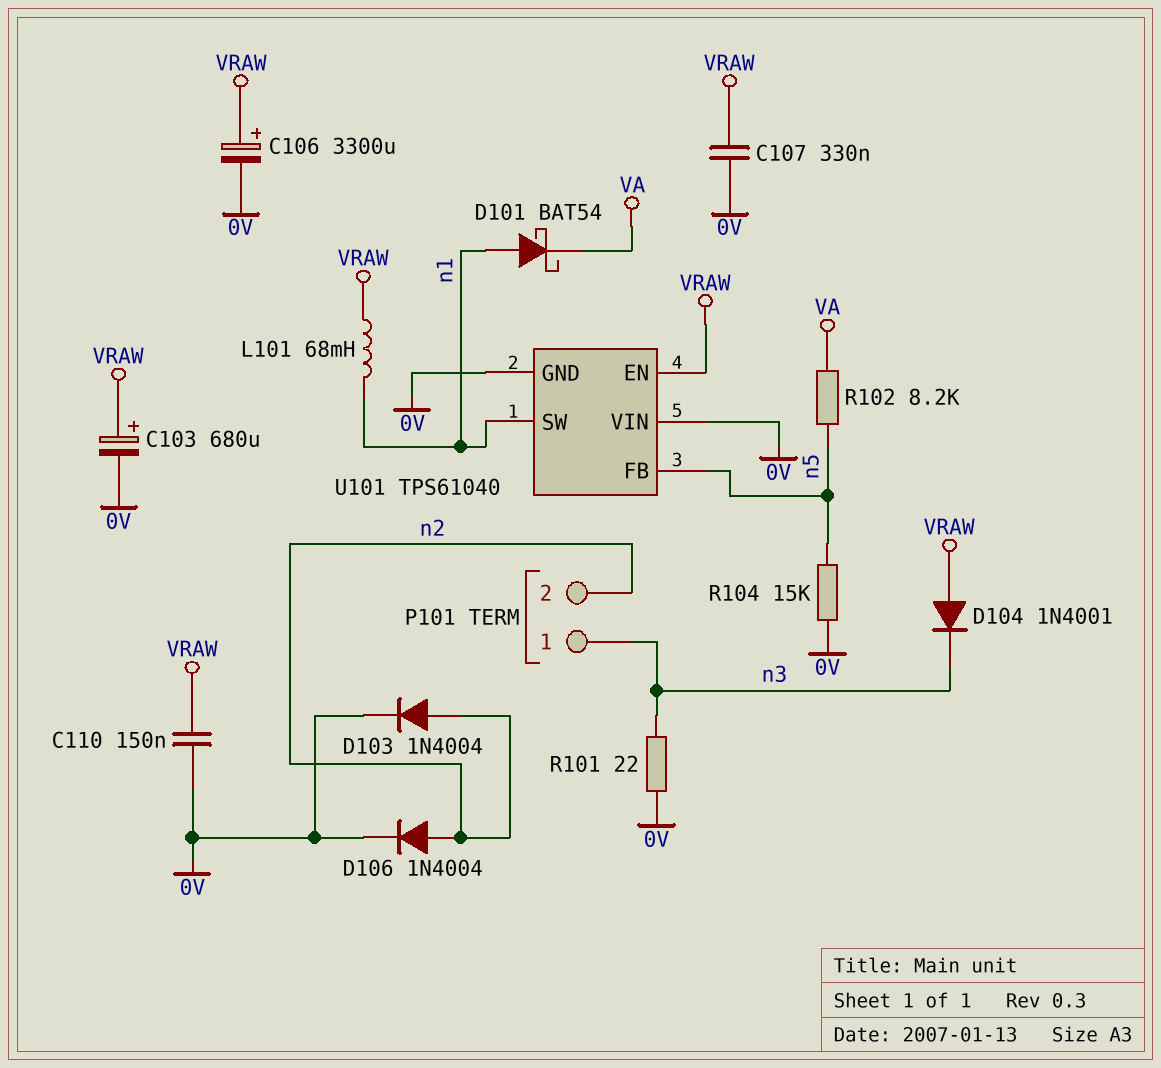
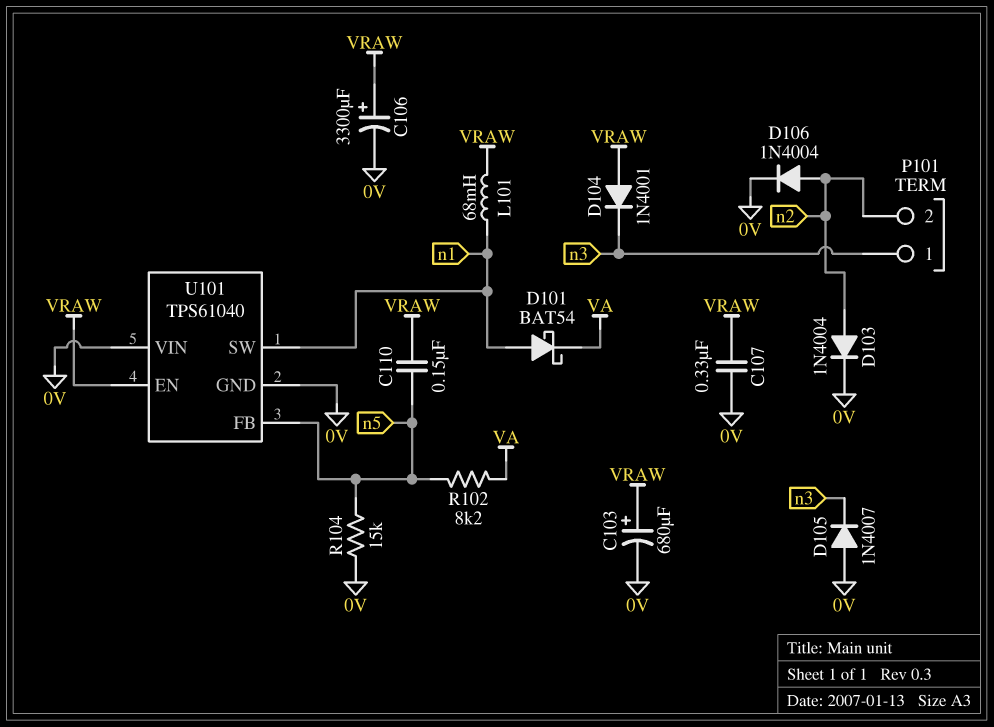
C110: 150nF (0V, VRAW) -> 150nF (VRAW, n5)
D105: none -> diode 1N4007 (A 0V, K n3)
R101: 22 (0V, n3) -> none

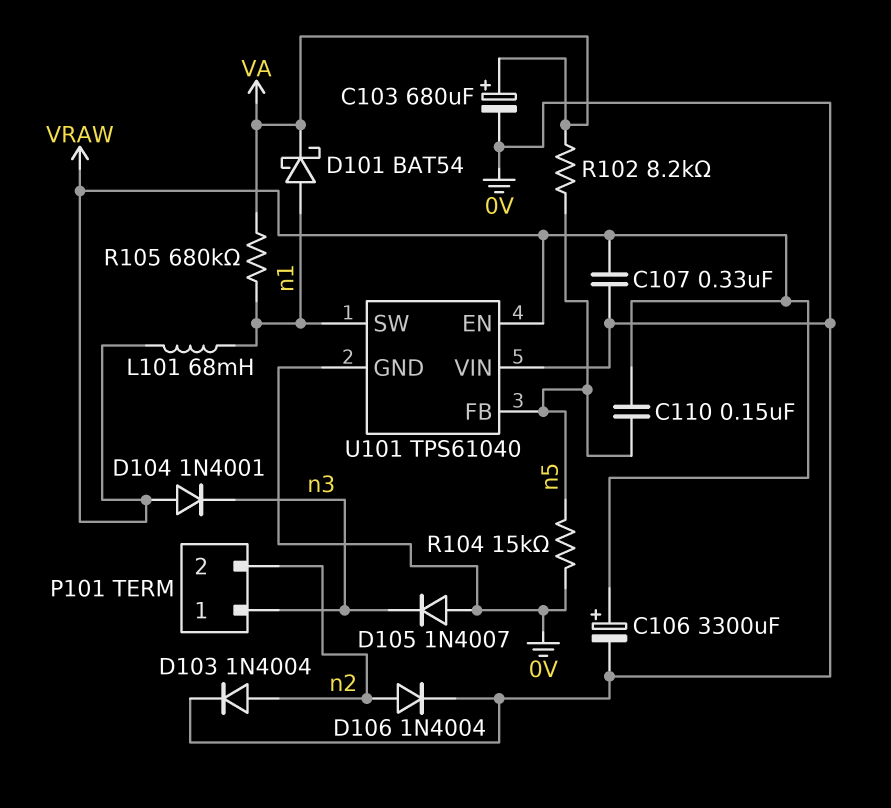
C103: 680uF (plus VRAW, minus 0V) -> 680uF (plus VA, minus 0V)
R105: none -> 680k (VA, n1)

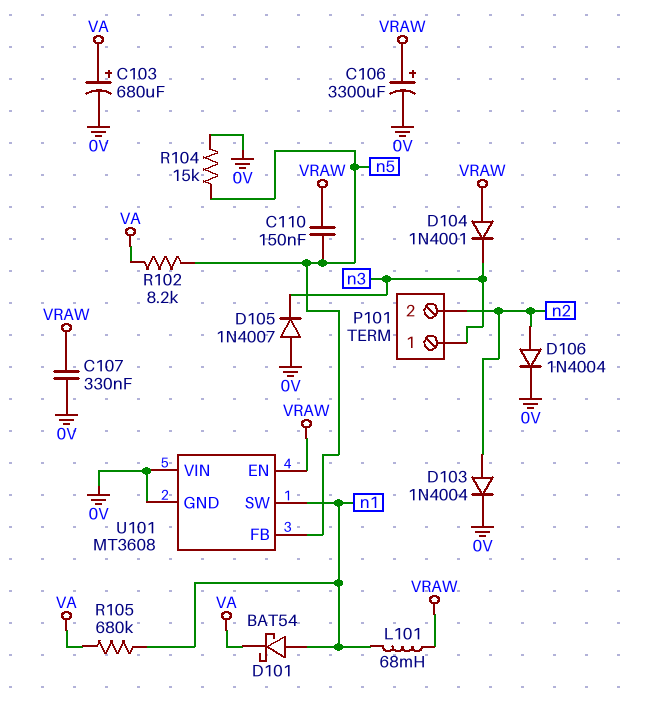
U101: TPS61040 -> MT3608

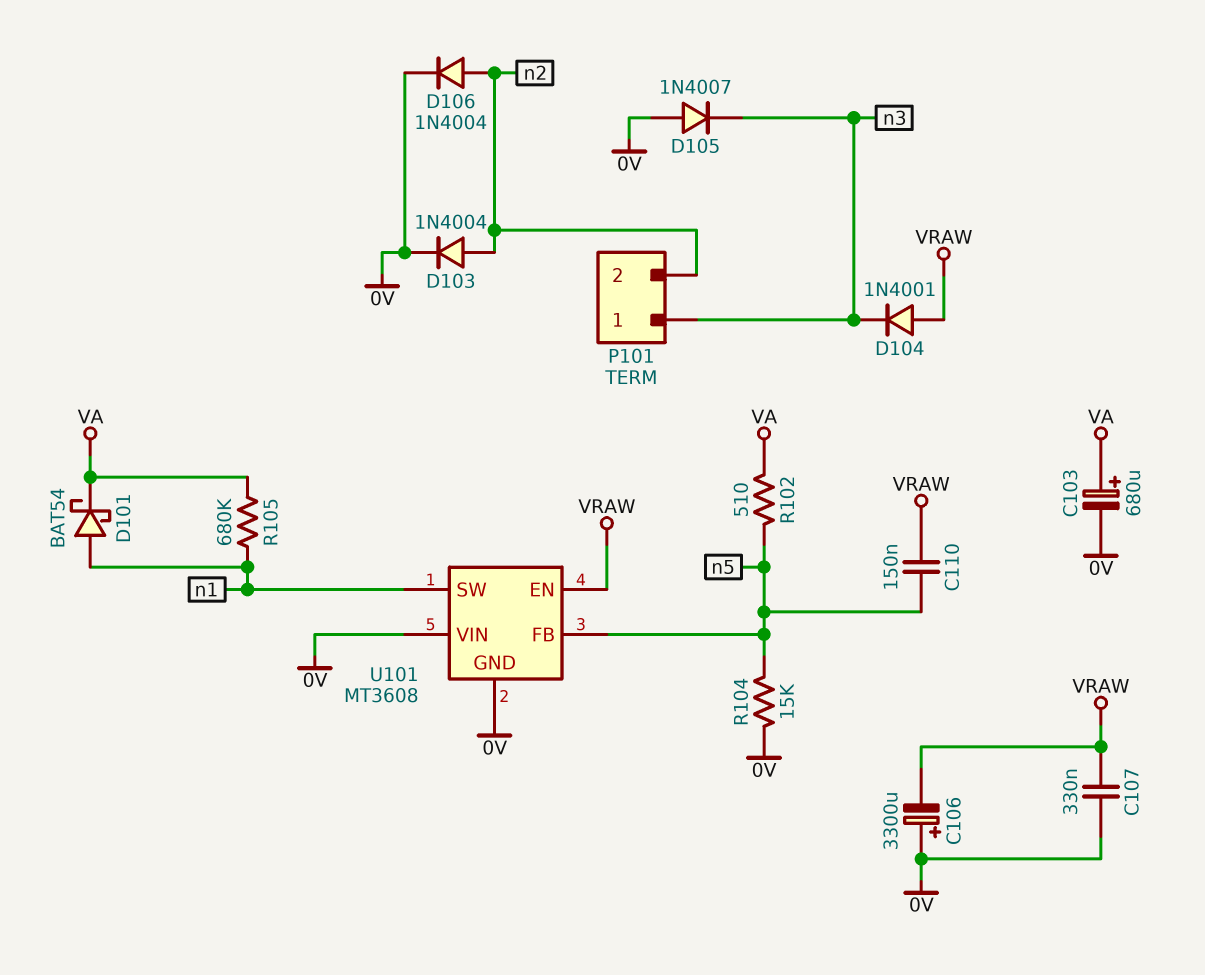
C106: 3300uF (plus VRAW, minus 0V) -> 3300uF (plus 0V, minus VRAW)
L101: 68mH (VRAW, n1) -> none
R102: 8.2k (VA, n5) -> 510 (VA, n5)

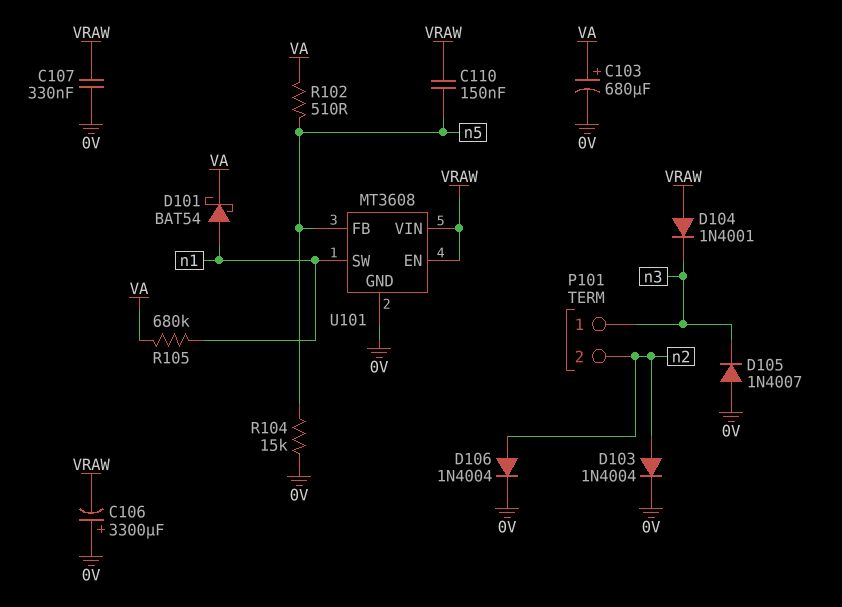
U101 pin VIN: 0V -> VRAW

